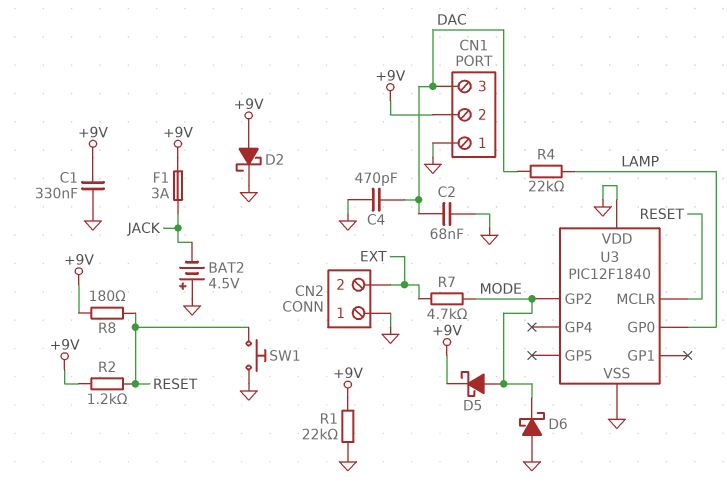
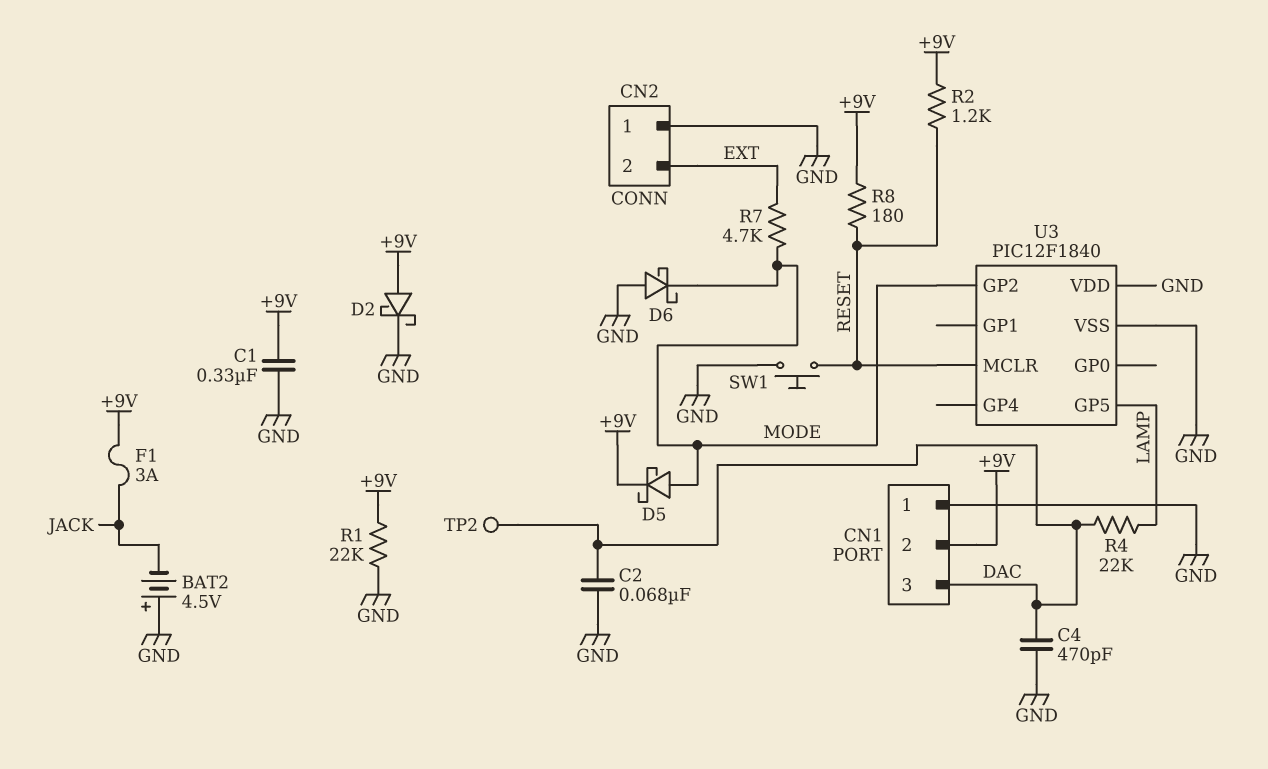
TP2: none -> test point (DAC)
U3 pin GP0: LAMP -> none
U3 pin GP5: none -> LAMP

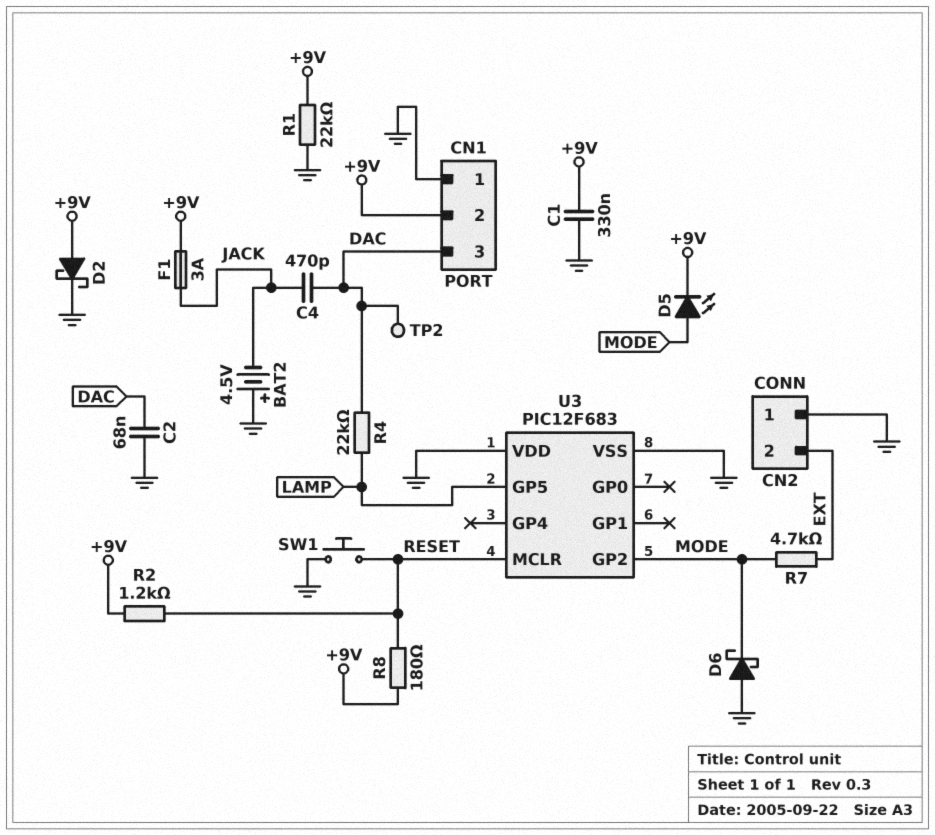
C4: 470pF (DAC, GND) -> 470pF (DAC, JACK)
D5: schottky (A MODE, K +9V) -> LED (A MODE, K +9V)
U3: PIC12F1840 -> PIC12F683

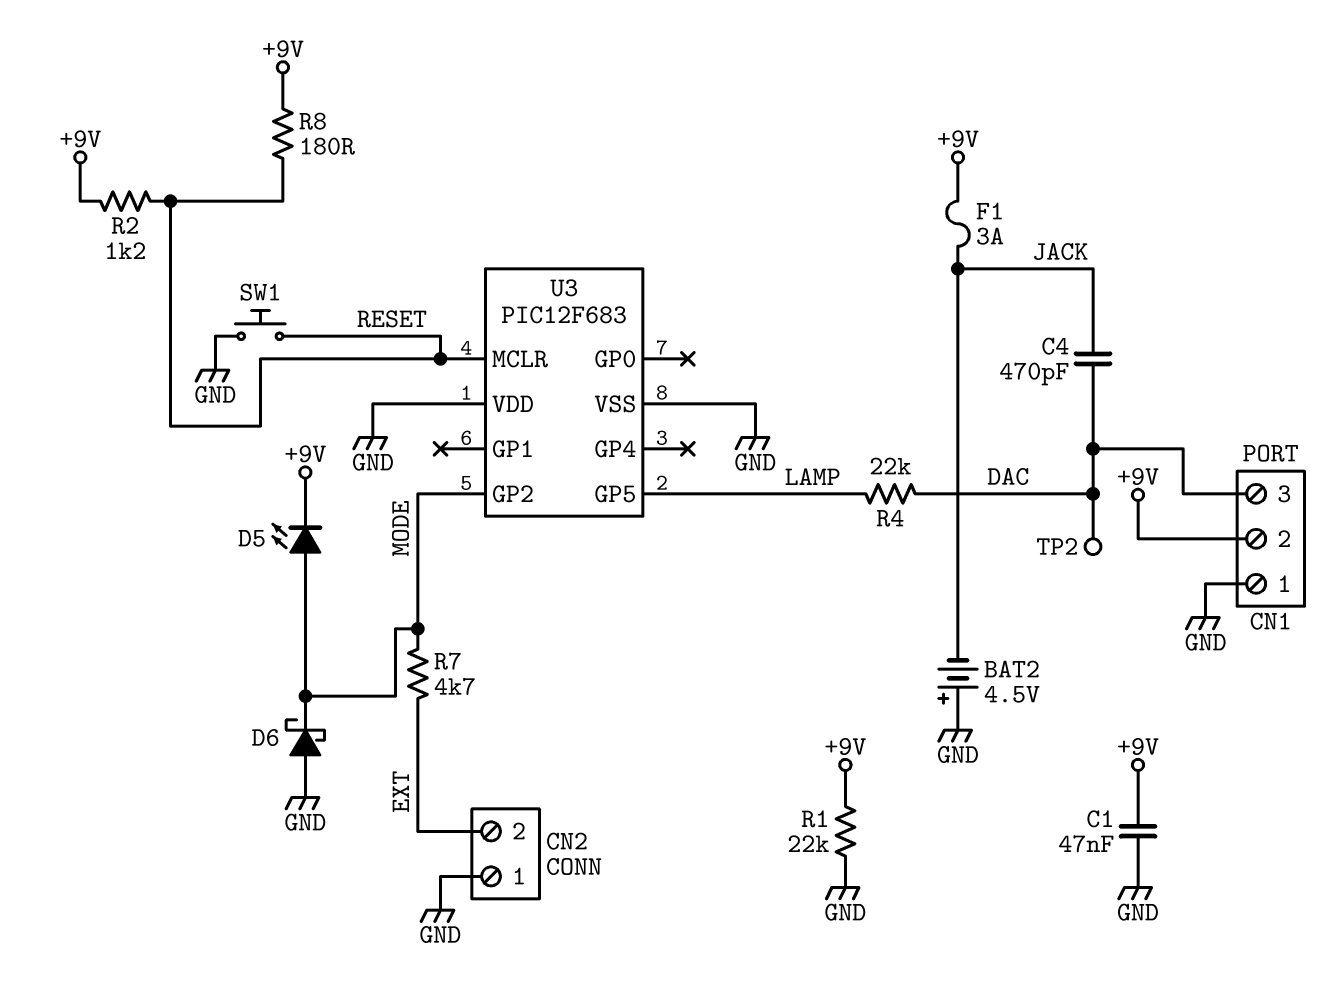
C1: 330nF (+9V, GND) -> 47nF (+9V, GND)
C2: 68nF (DAC, GND) -> none
D2: schottky (A +9V, K GND) -> none

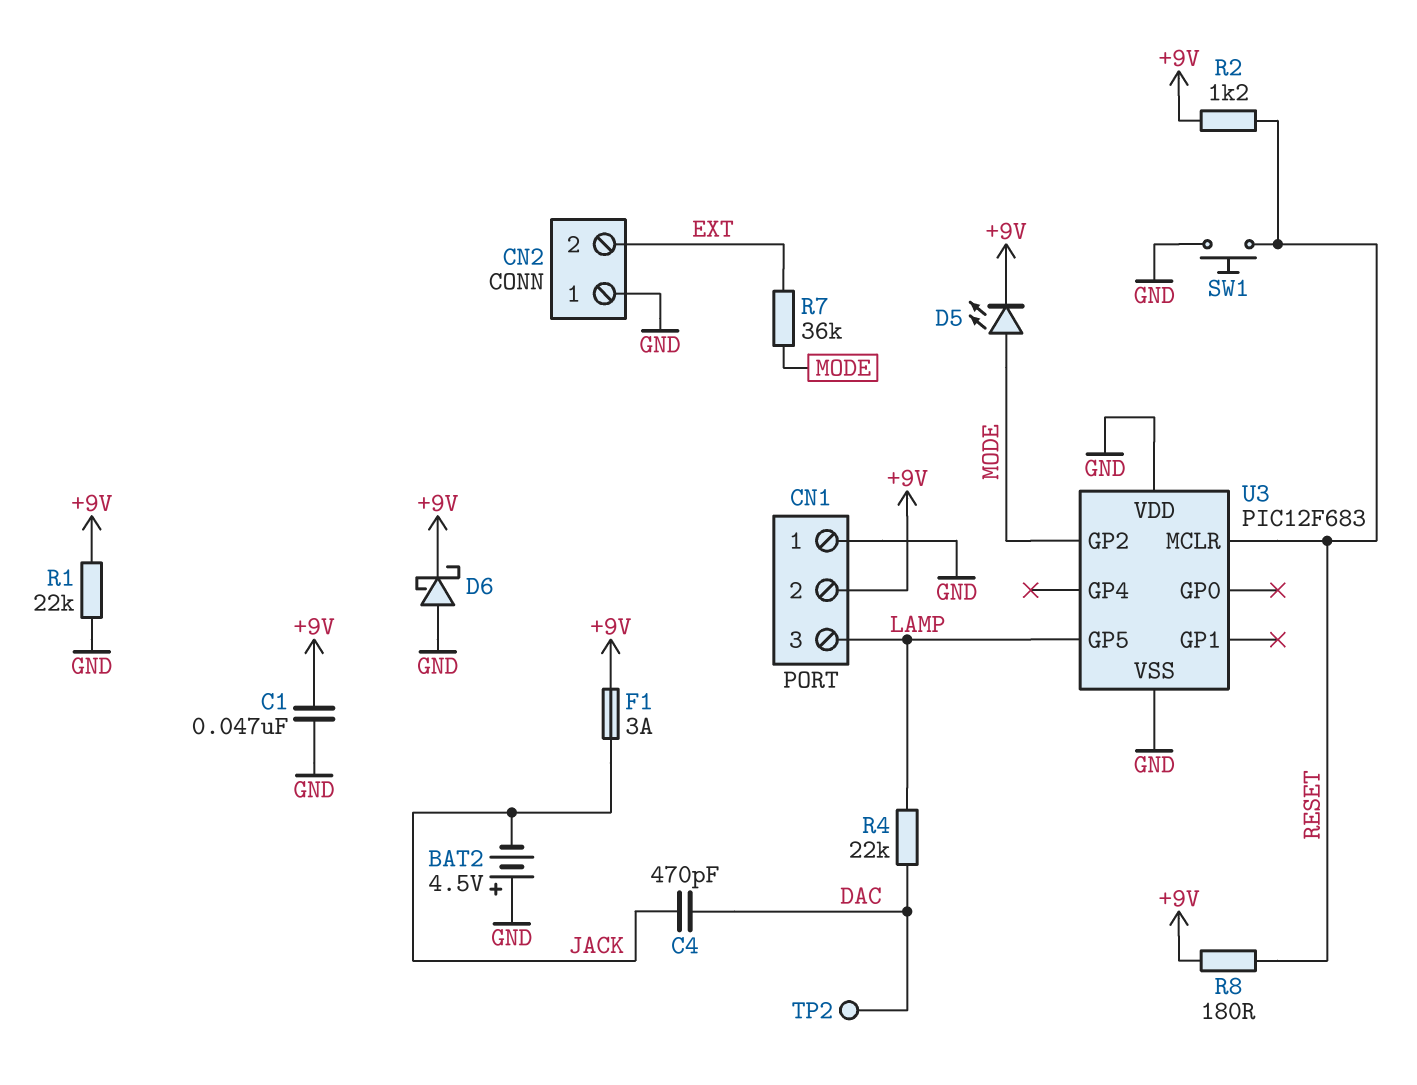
CN1 pin 3: DAC -> LAMP
D6: schottky (A GND, K MODE) -> schottky (A GND, K +9V)
R7: 4.7k (EXT, MODE) -> 36k (EXT, MODE)

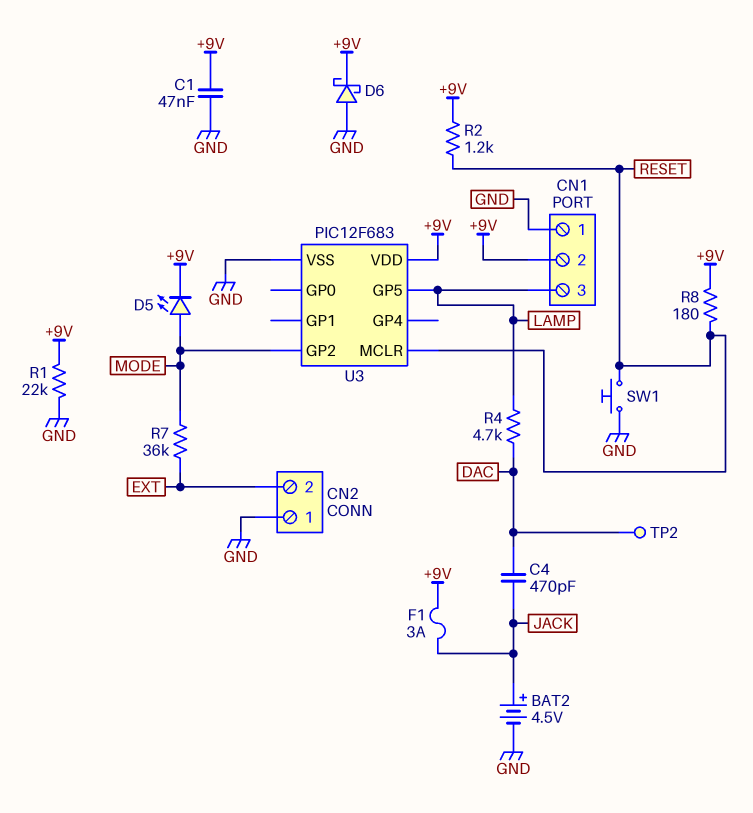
BAT2: 4.5V (plus GND, minus JACK) -> 4.5V (plus JACK, minus GND)
R4: 22k (DAC, LAMP) -> 4.7k (DAC, LAMP)
U3 pin VDD: GND -> +9V

